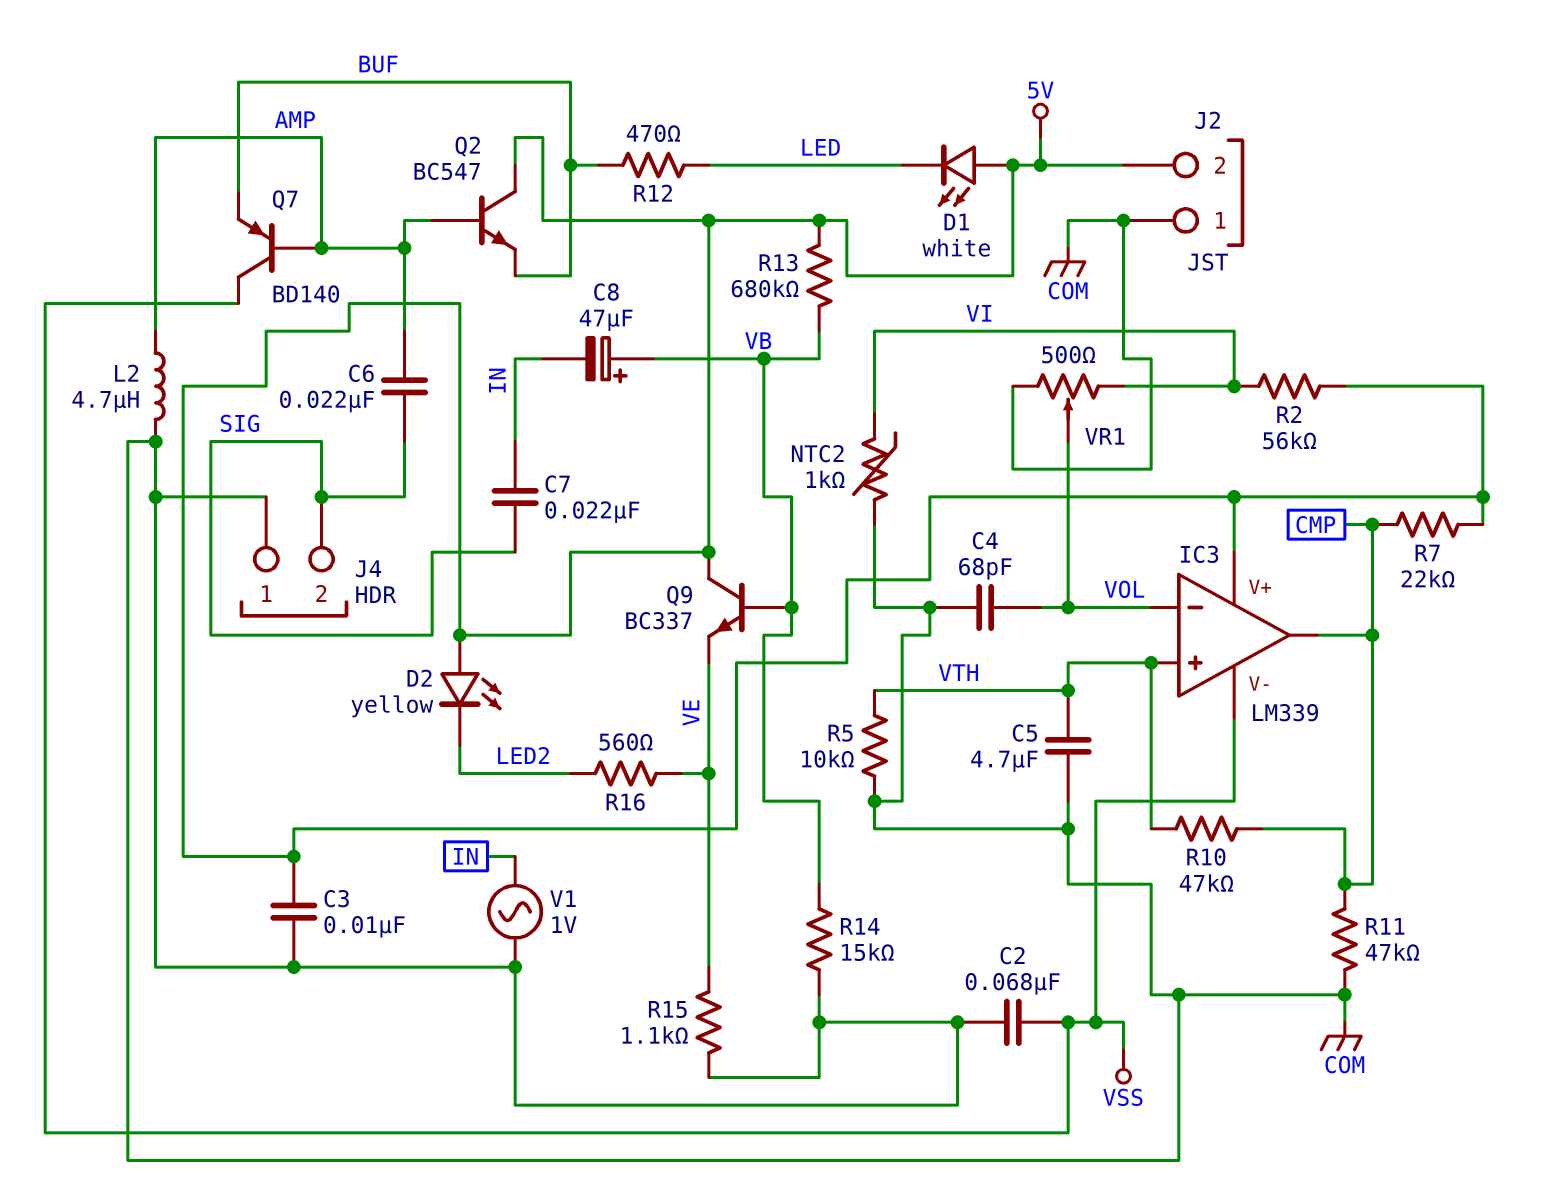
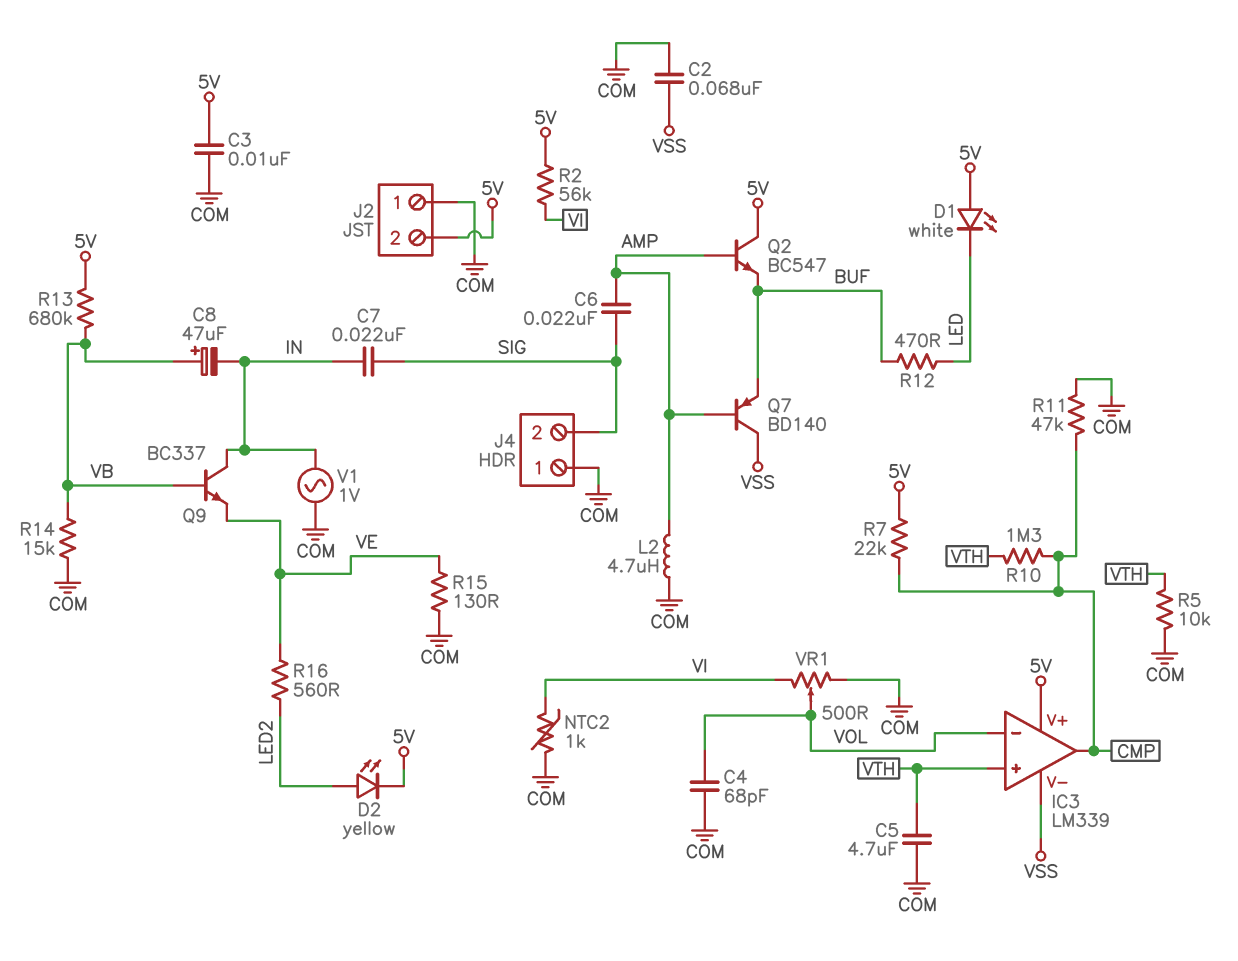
D2: LED yellow (A 5V, K LED2) -> LED yellow (A LED2, K 5V)
Q9: NPN BC337 (B VB, C 5V, E VE) -> NPN BC337 (B VB, C IN, E VE)
R10: 47k (CMP, VTH) -> 1.3M (CMP, VTH)
R15: 1.1k (COM, VE) -> 130 (COM, VE)

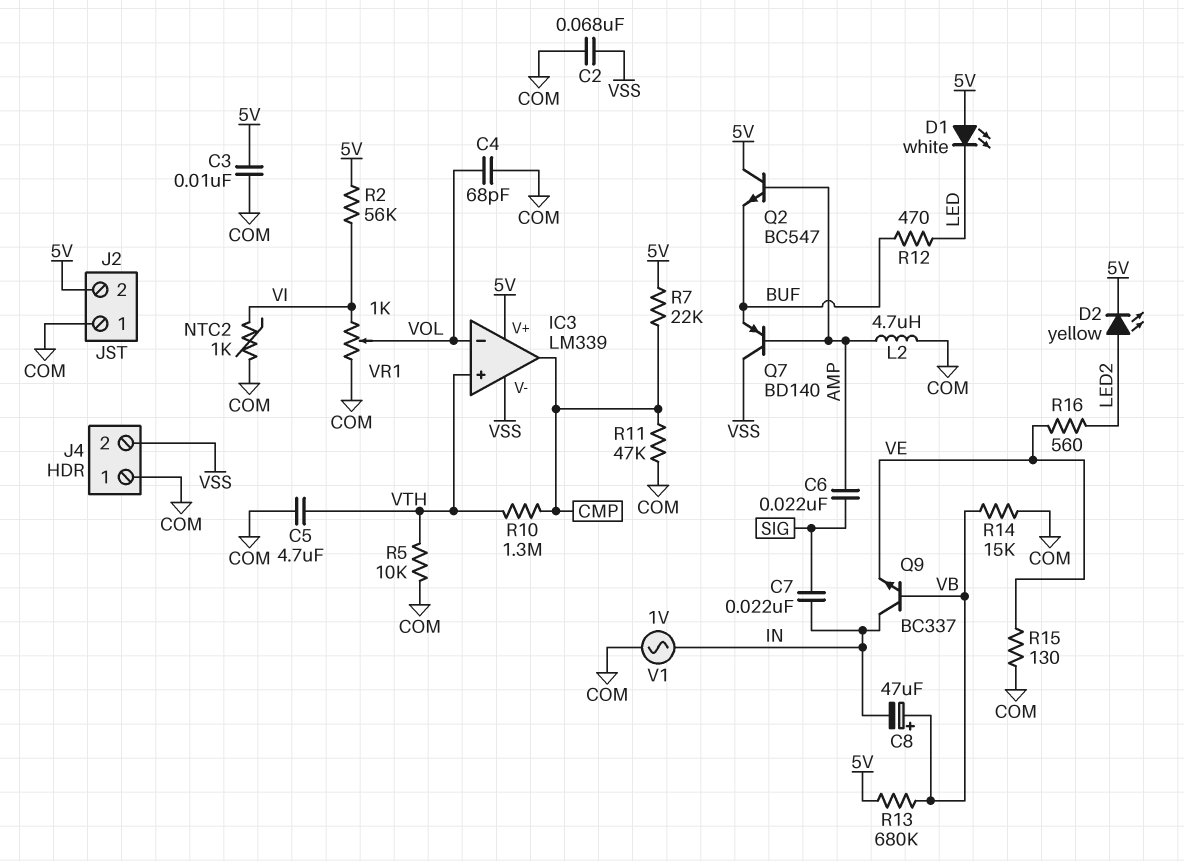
J4 pin 2: SIG -> VSS
VR1: 500 (COM, VI, wiper VOL) -> 1k (COM, VI, wiper VOL)

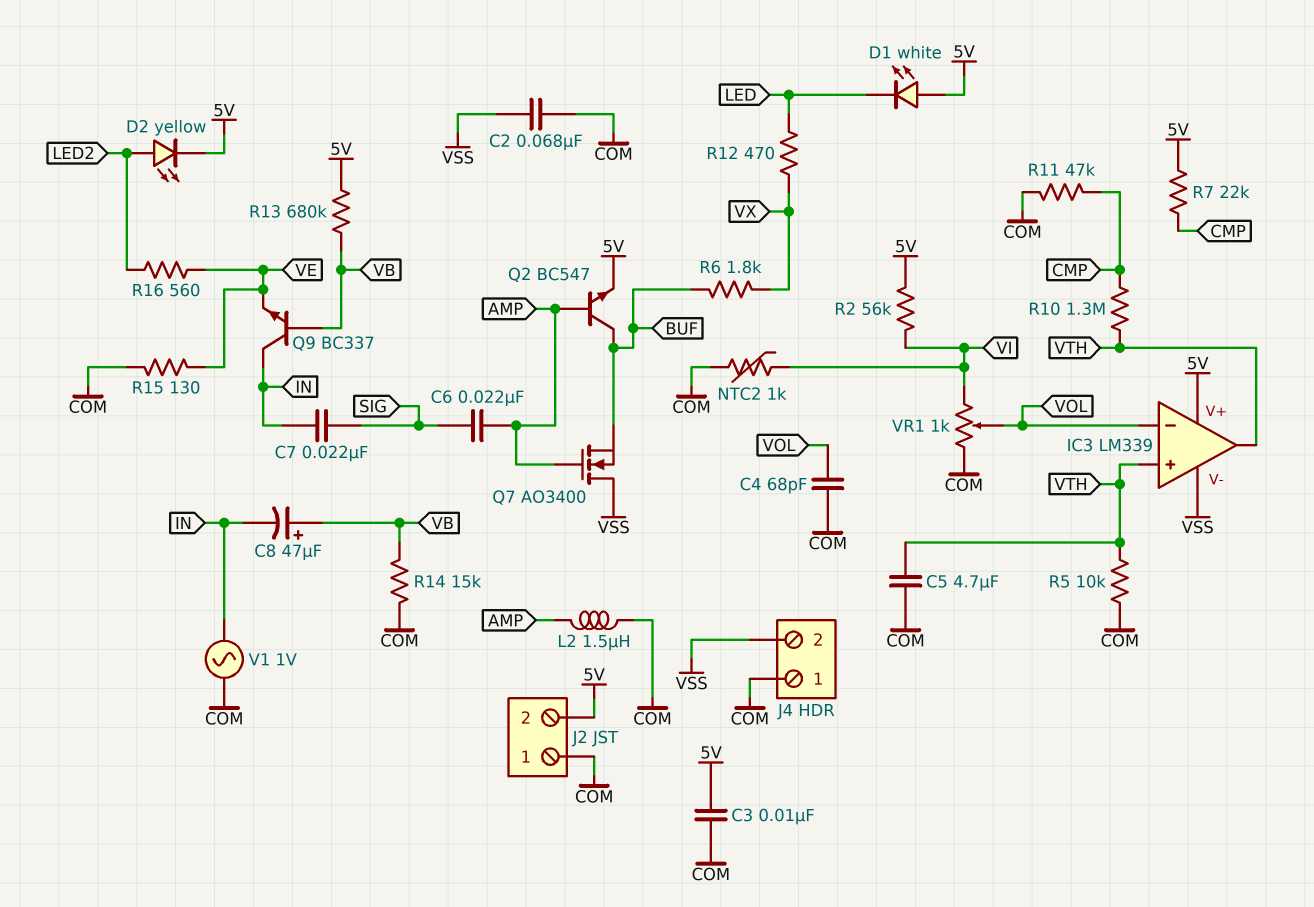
IC3 pin out: CMP -> VTH
L2: 4.7uH (AMP, COM) -> 1.5uH (AMP, COM)
Q2: NPN BC547 (B AMP, C 5V, E BUF) -> NPN BC547 (B AMP, C BUF, E 5V)
Q7: PNP BD140 (B AMP, C VSS, E BUF) -> NMOS AO3400 (G AMP, D VSS, S BUF)
R6: none -> 1.8k (BUF, VX)
R12: 470 (BUF, LED) -> 470 (LED, VX)

